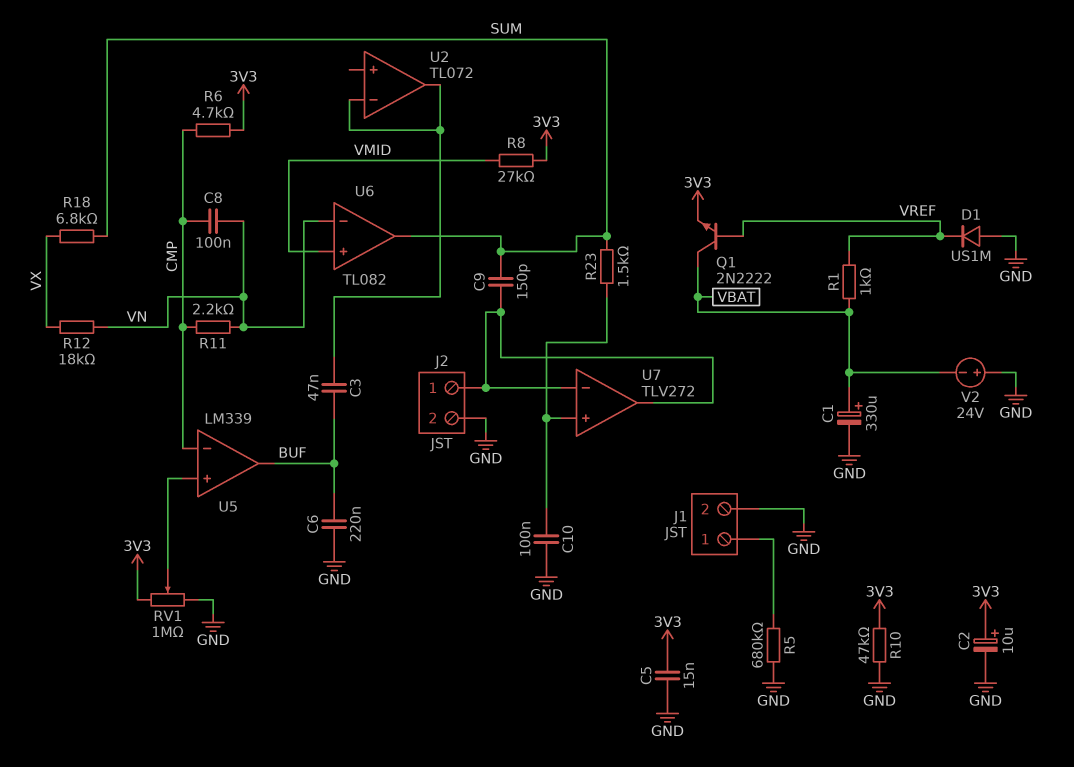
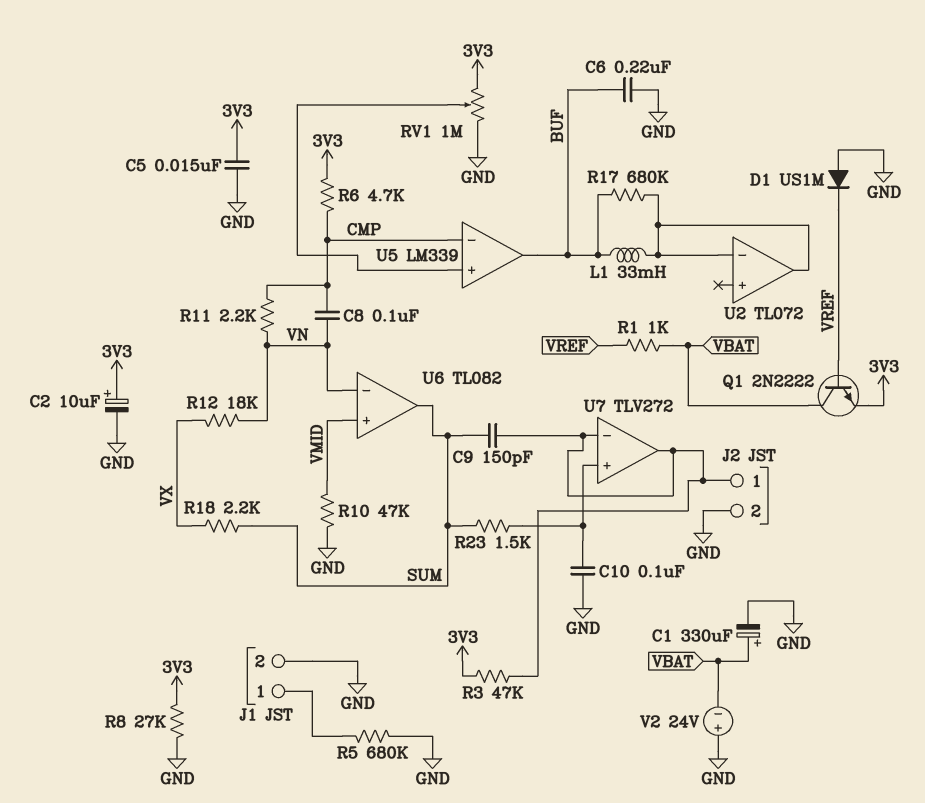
C3: 47nF (BUF, U2/in-) -> none
L1: none -> 33mH (BUF, U2/in-)
R3: none -> 47k (3V3, J2/1)
R8: 27k (3V3, VMID) -> 27k (3V3, GND)
R10: 47k (3V3, GND) -> 47k (GND, VMID)
R17: none -> 680k (BUF, U2/in-)
R18: 6.8k (SUM, VX) -> 2.2k (SUM, VX)

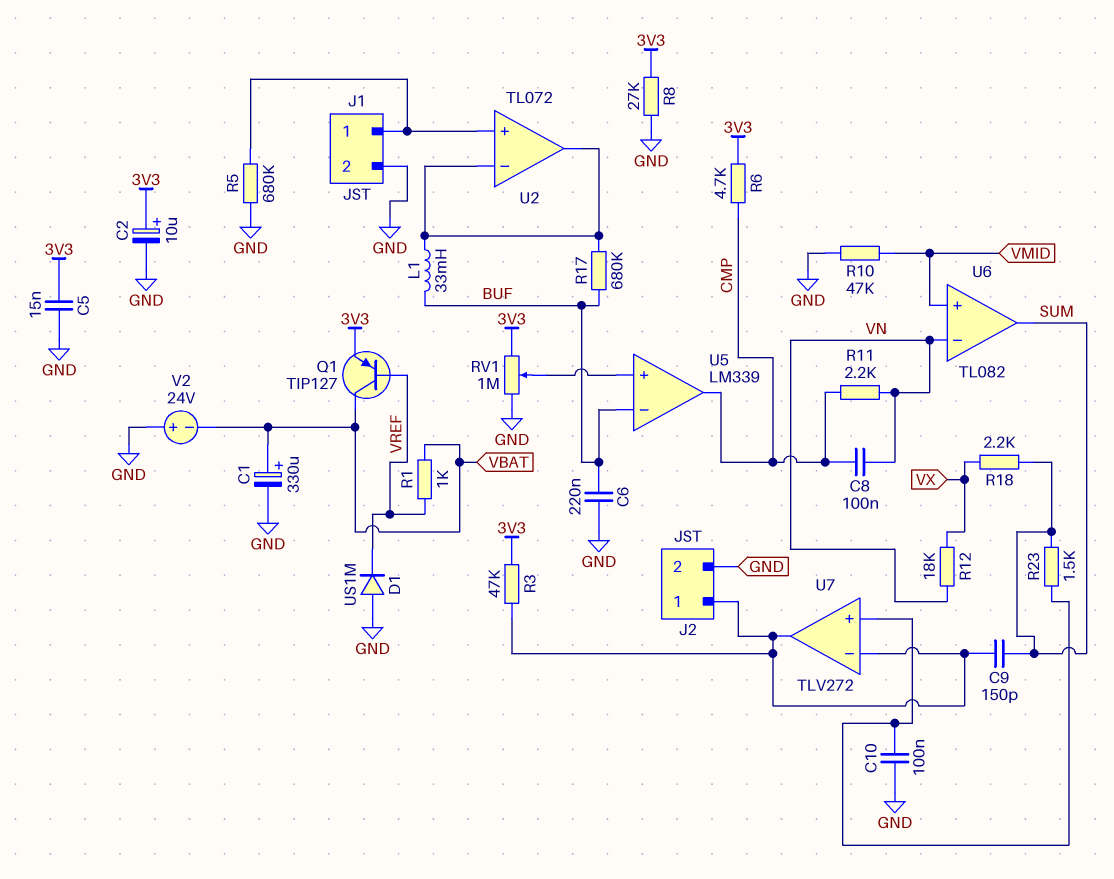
Q1: NPN 2N2222 (B VREF, C VBAT, E 3V3) -> PNP TIP127 (B VREF, C VBAT, E 3V3)
U2 pin in+: none -> J1/1
U5 pin in-: CMP -> BUF
U5 pin out: BUF -> CMP

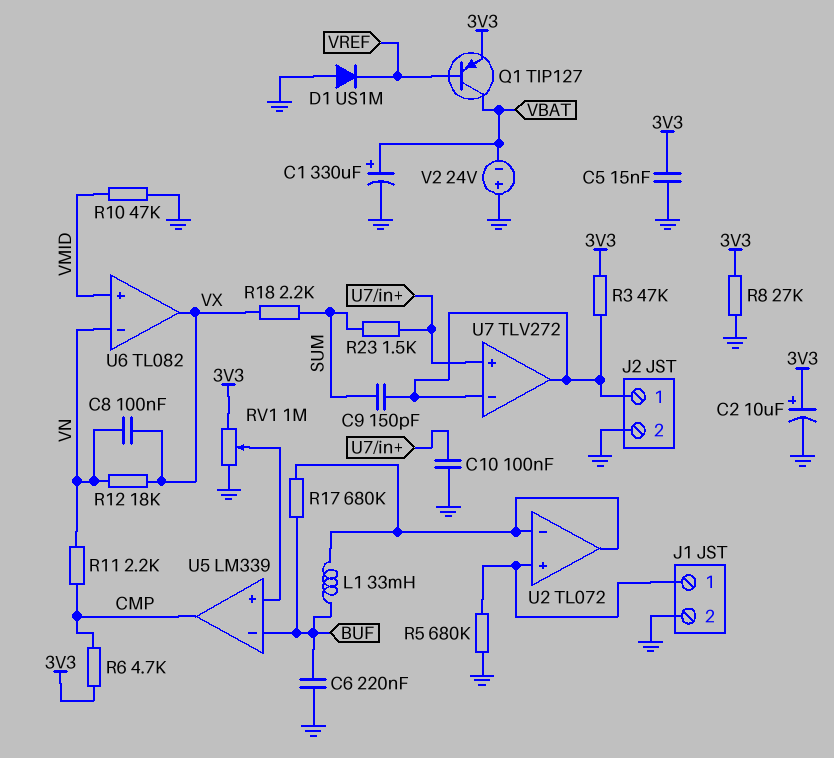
C8: 100nF (CMP, VN) -> 100nF (VN, VX)
R1: 1k (VBAT, VREF) -> none
U6 pin out: SUM -> VX

